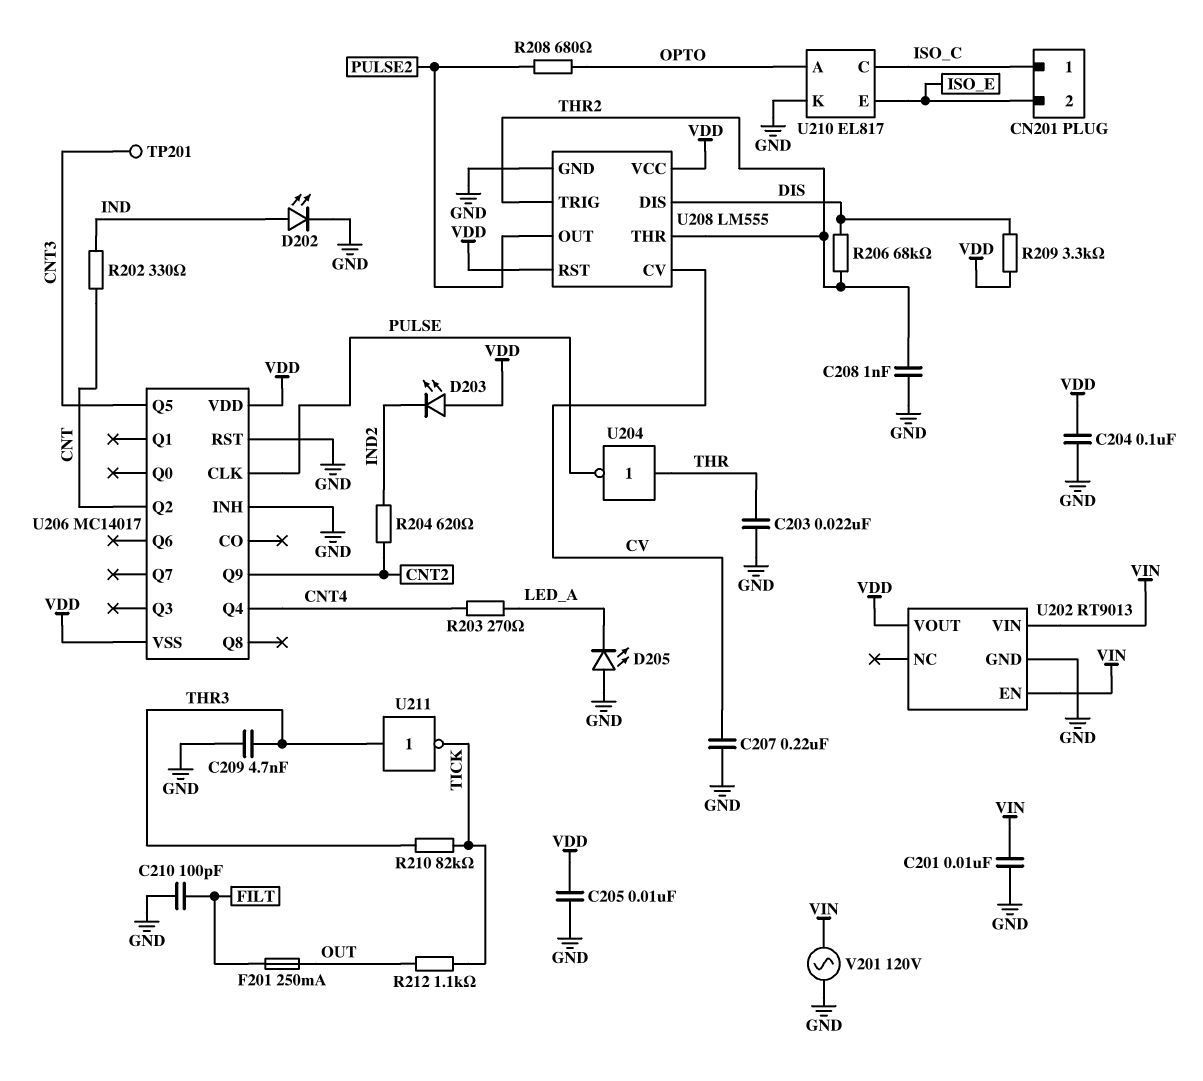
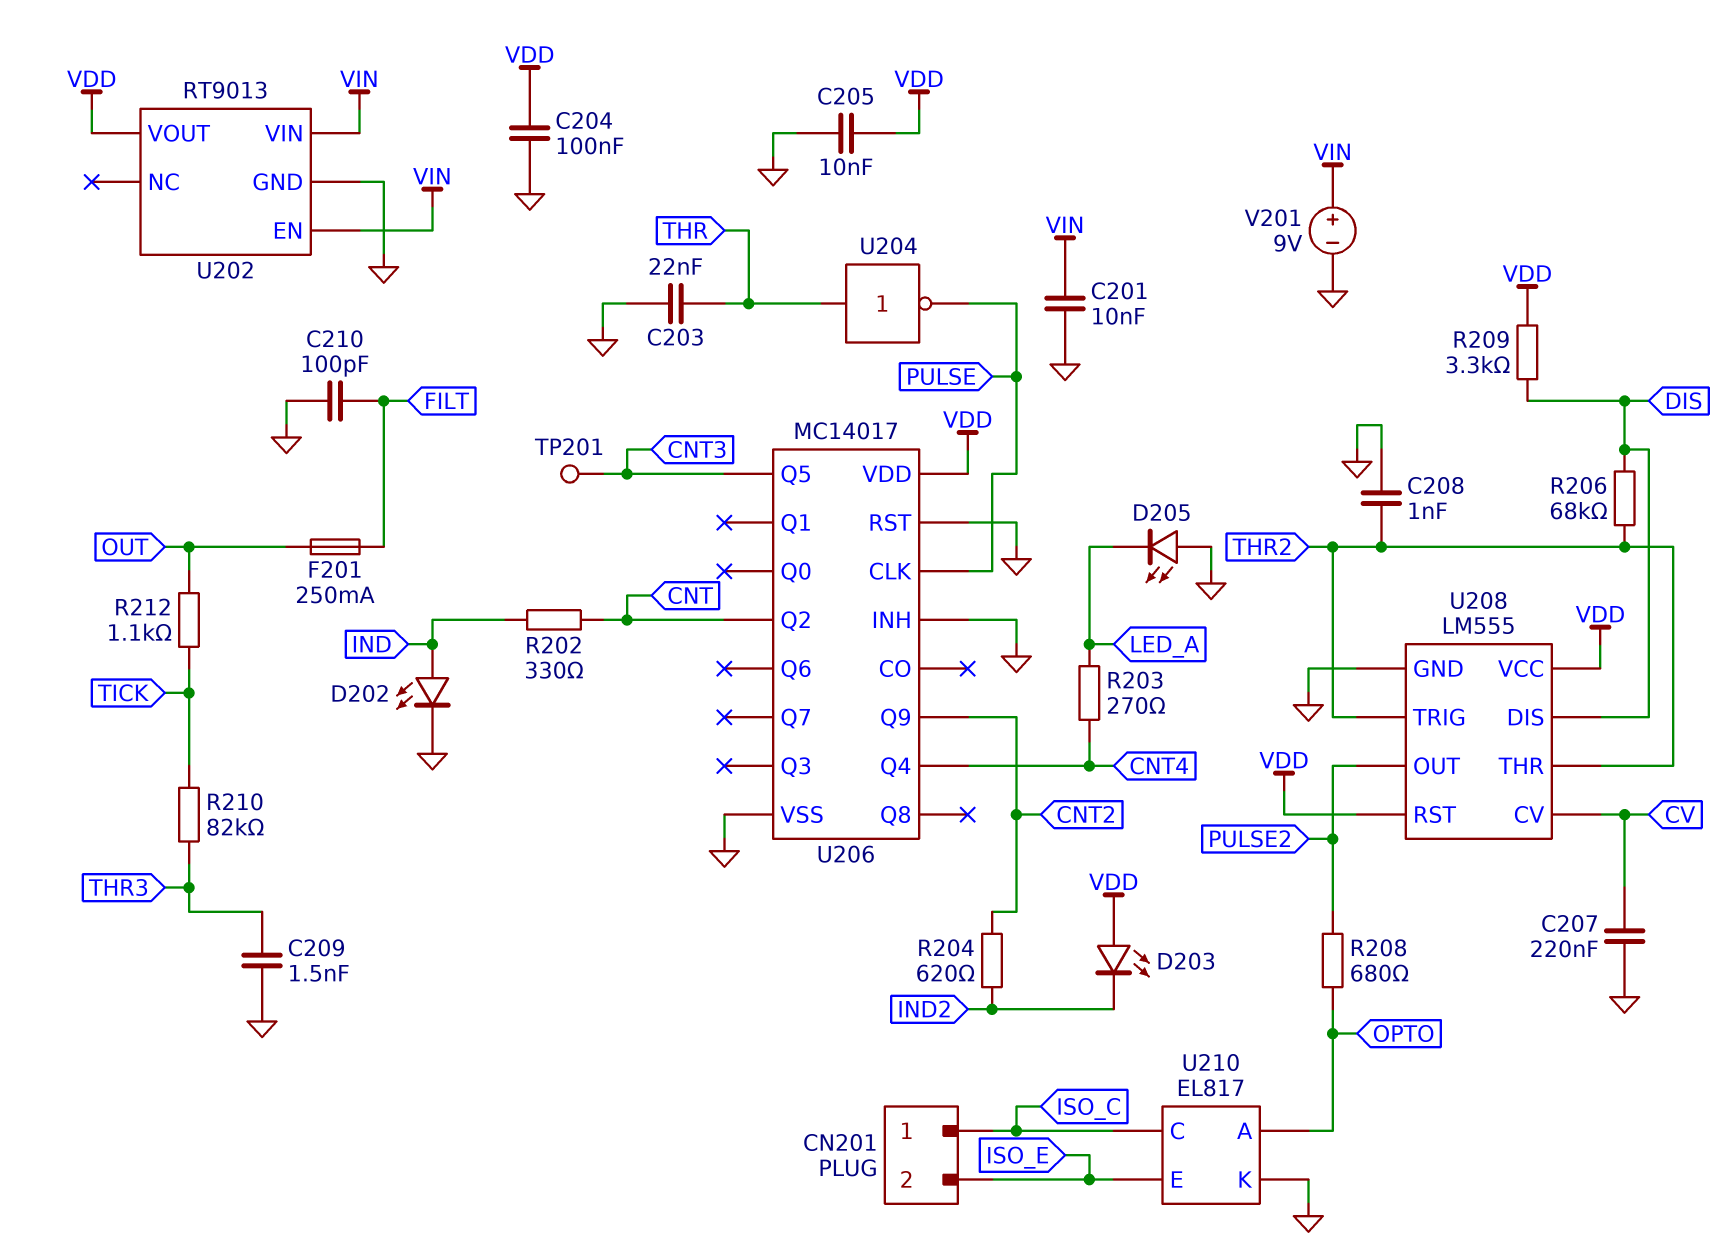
C209: 4.7nF (GND, THR3) -> 1.5nF (GND, THR3)
U206 pin VSS: VDD -> GND
U211: NOT (in THR3, out TICK) -> none
V201: AC 120V (GND, VIN) -> 9V (plus VIN, minus GND)

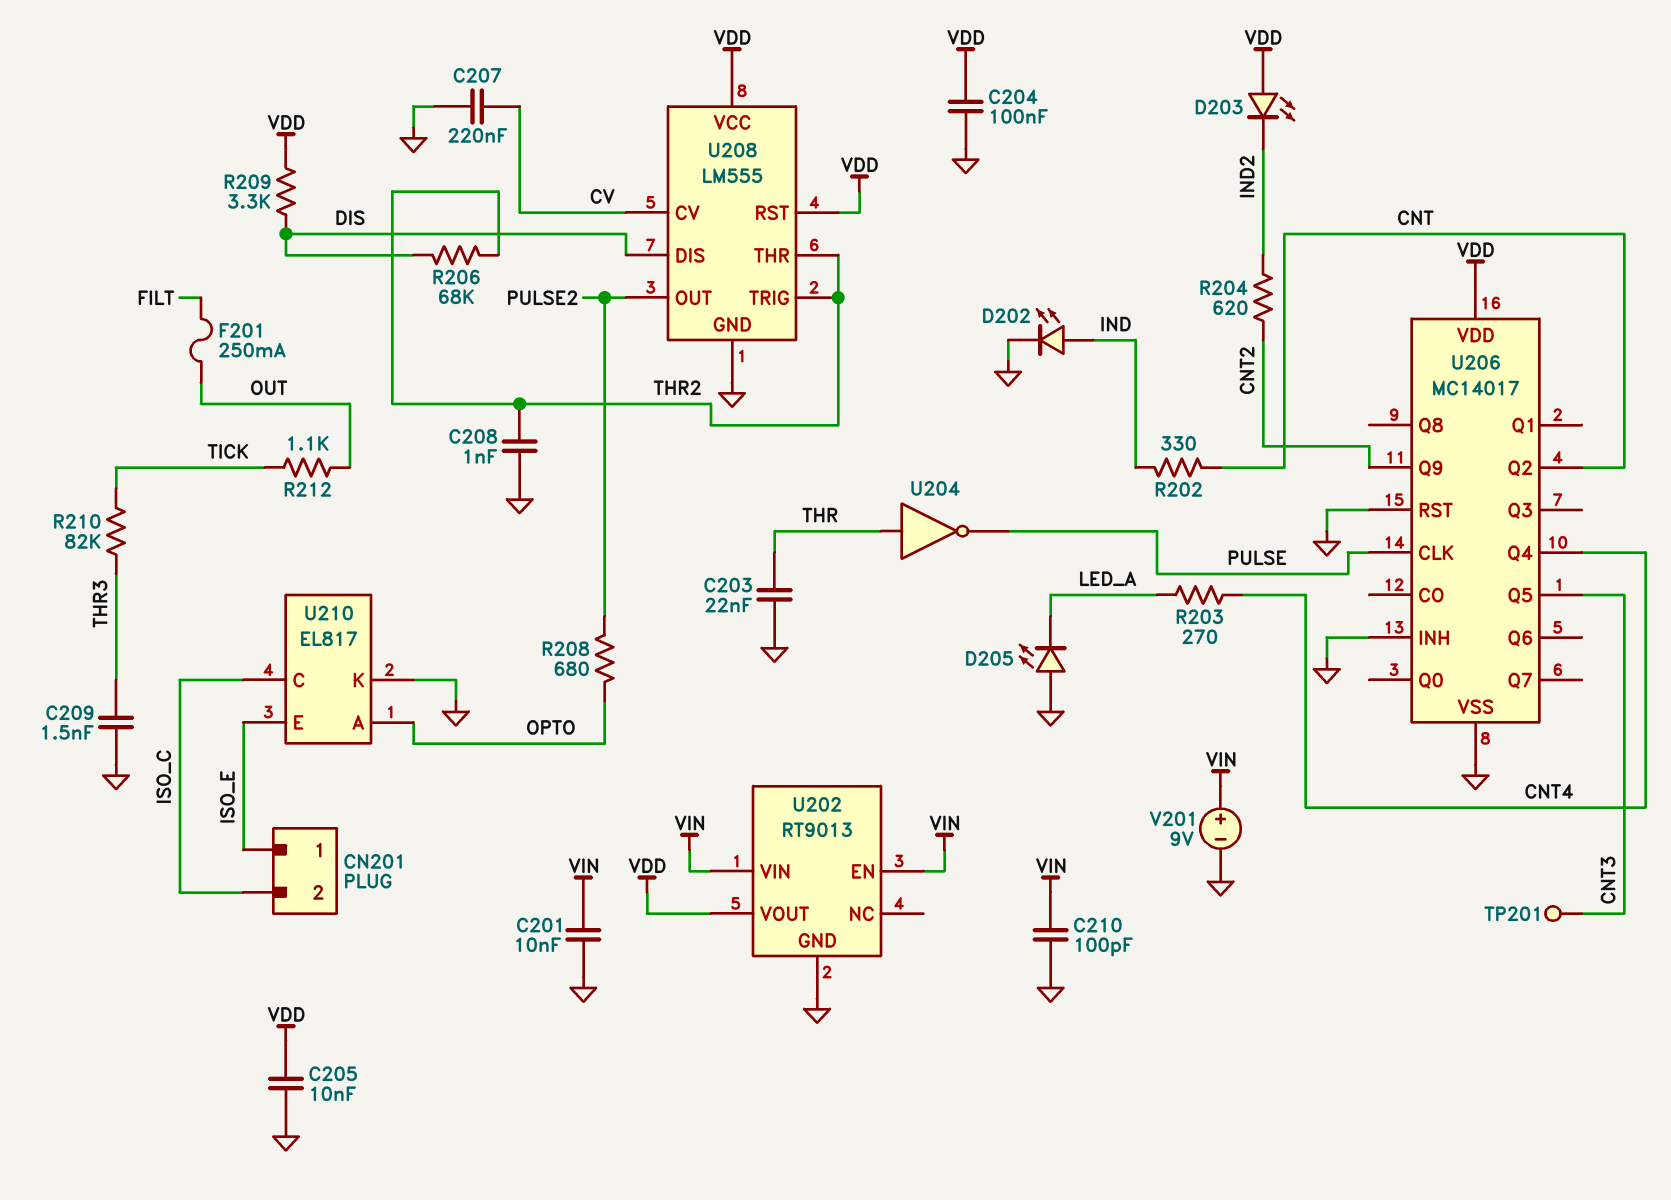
C210: 100pF (FILT, GND) -> 100pF (GND, VIN)
CN201 pin 1: ISO_C -> ISO_E
CN201 pin 2: ISO_E -> ISO_C

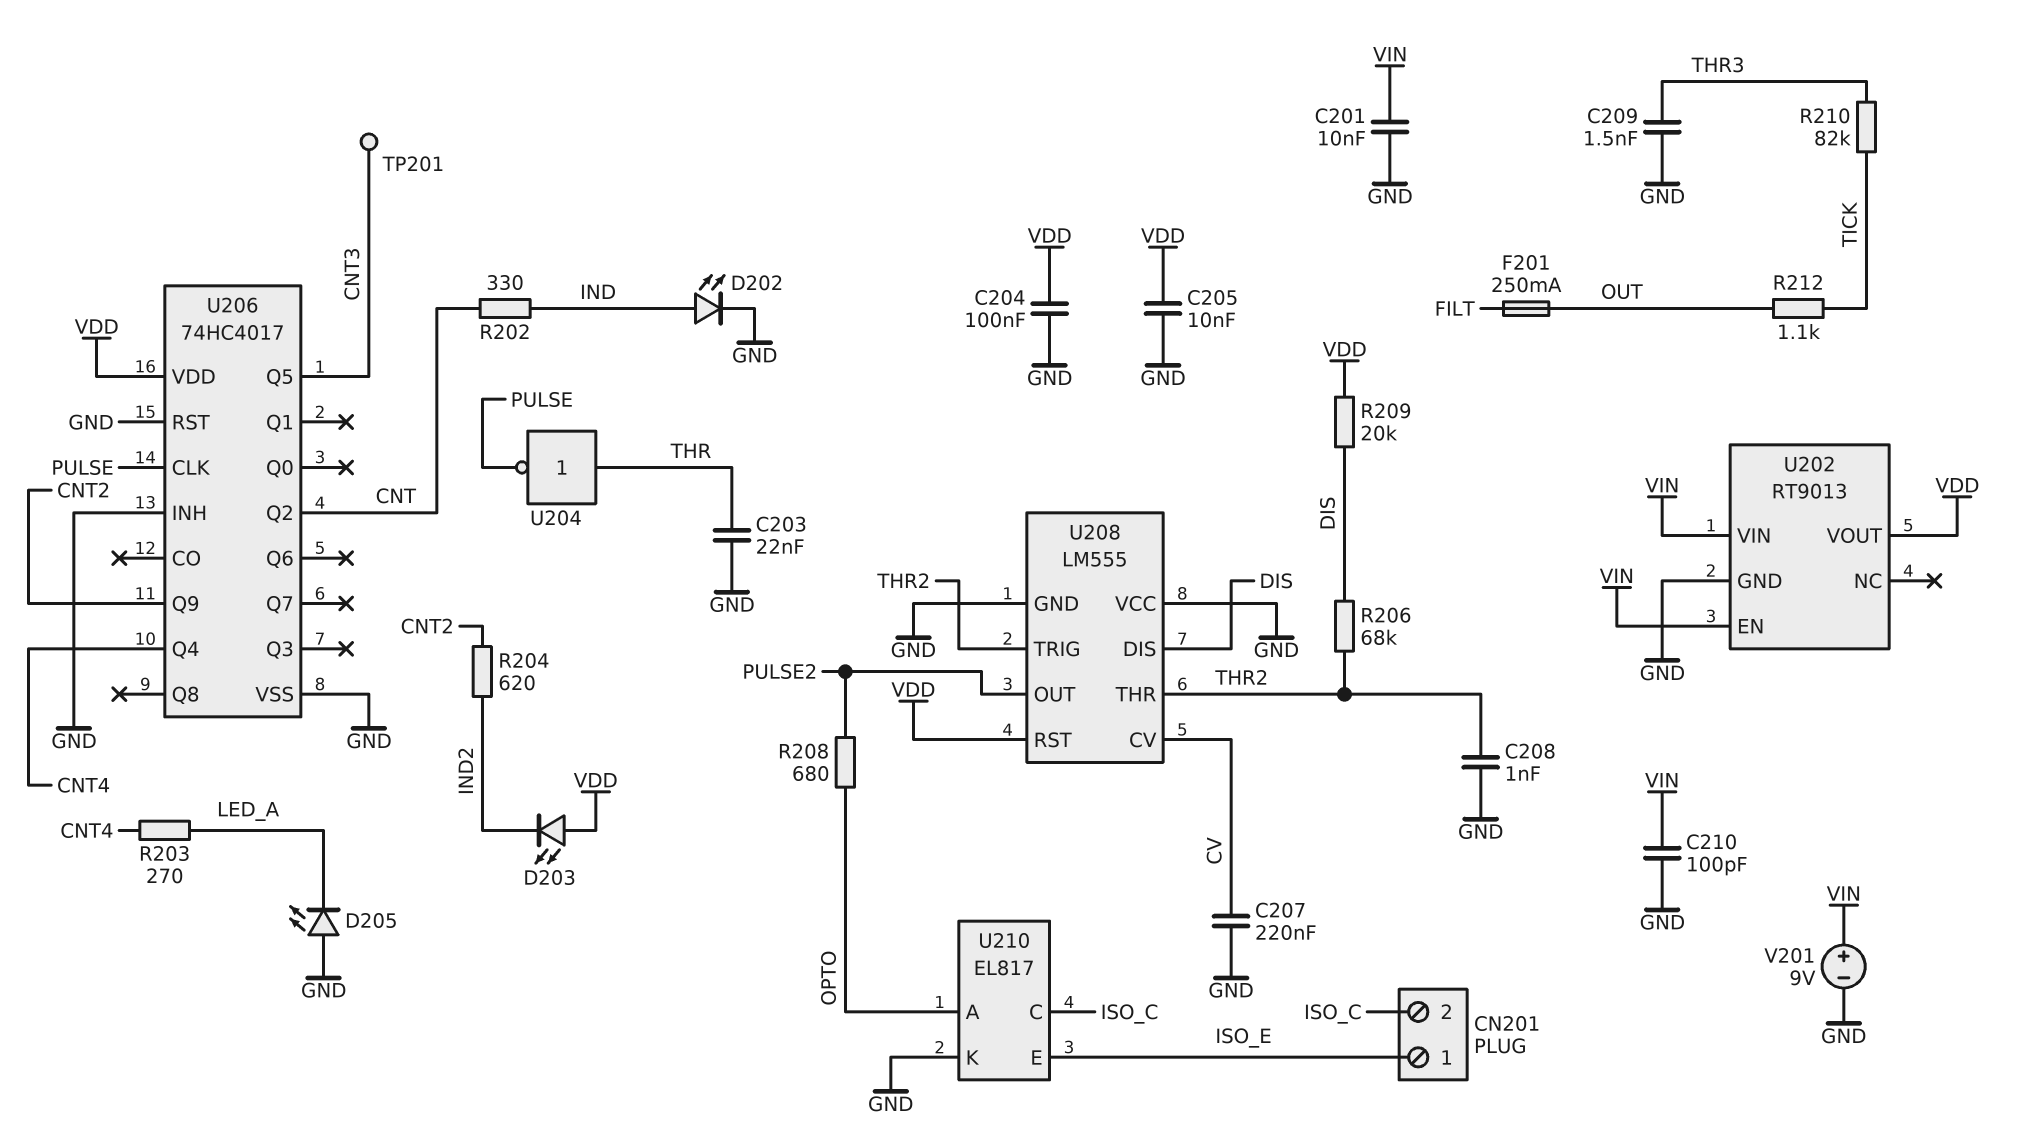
R209: 3.3k (DIS, VDD) -> 20k (DIS, VDD)
U206: MC14017 -> 74HC4017
U208 pin VCC: VDD -> GND

